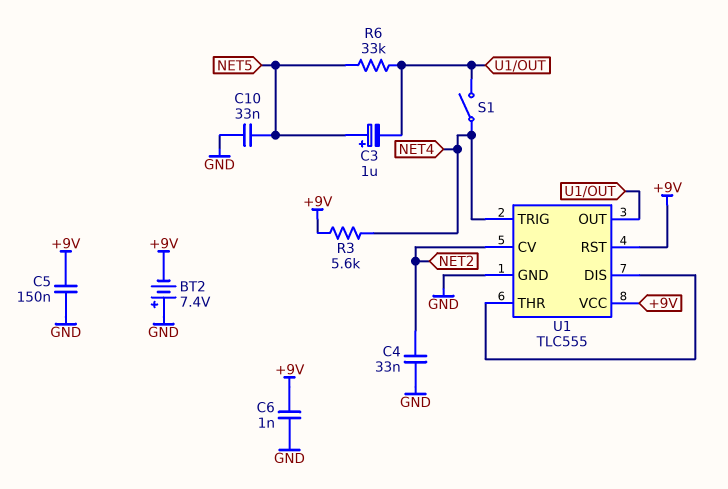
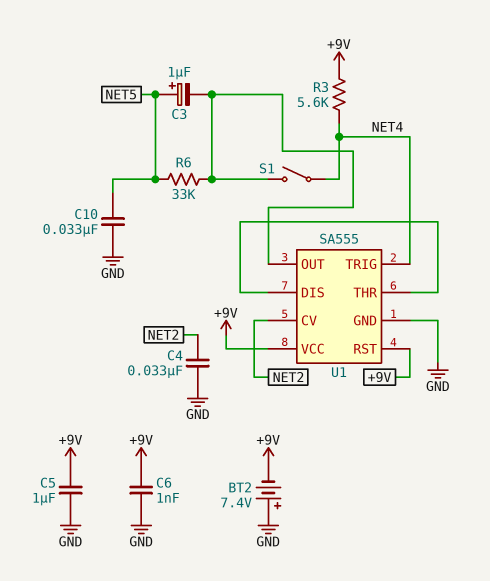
C5: 150nF (+9V, GND) -> 1uF (+9V, GND)
U1: TLC555 -> SA555

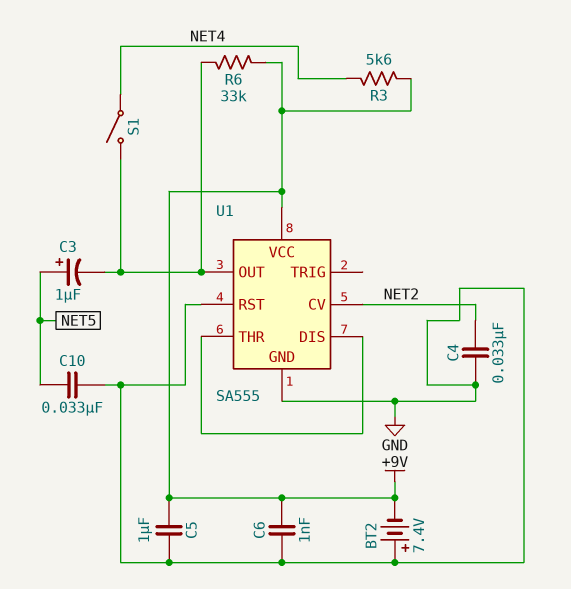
R6: 33k (NET5, U1/OUT) -> 33k (+9V, U1/OUT)
U1 pin RST: +9V -> GND
U1 pin TRIG: NET4 -> none

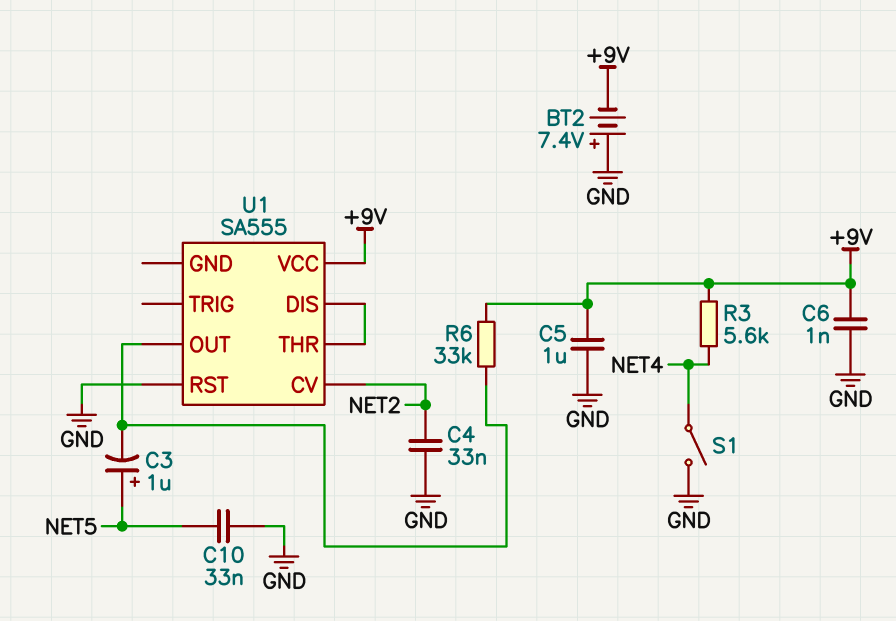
S1: switch (NET4, U1/OUT) -> switch (GND, NET4)
U1 pin GND: GND -> none

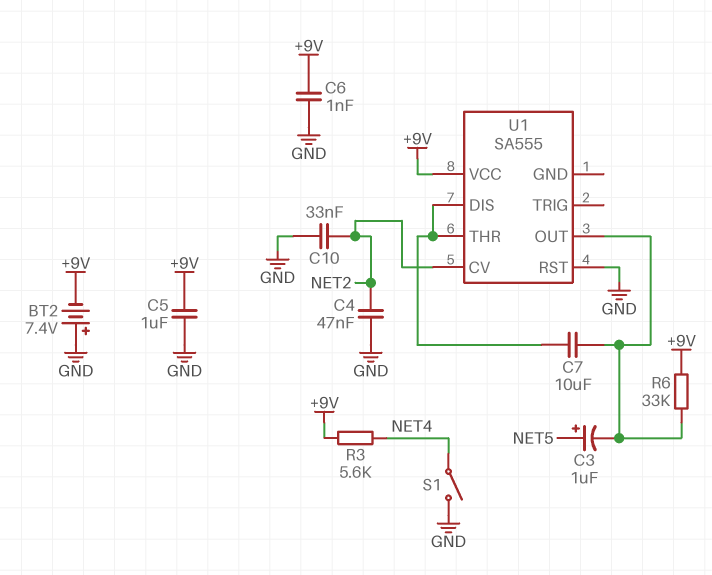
C4: 33nF (GND, NET2) -> 47nF (GND, NET2)
C7: none -> 10uF (U1/DIS, U1/OUT)
C10: 33nF (GND, NET5) -> 33nF (GND, NET2)

